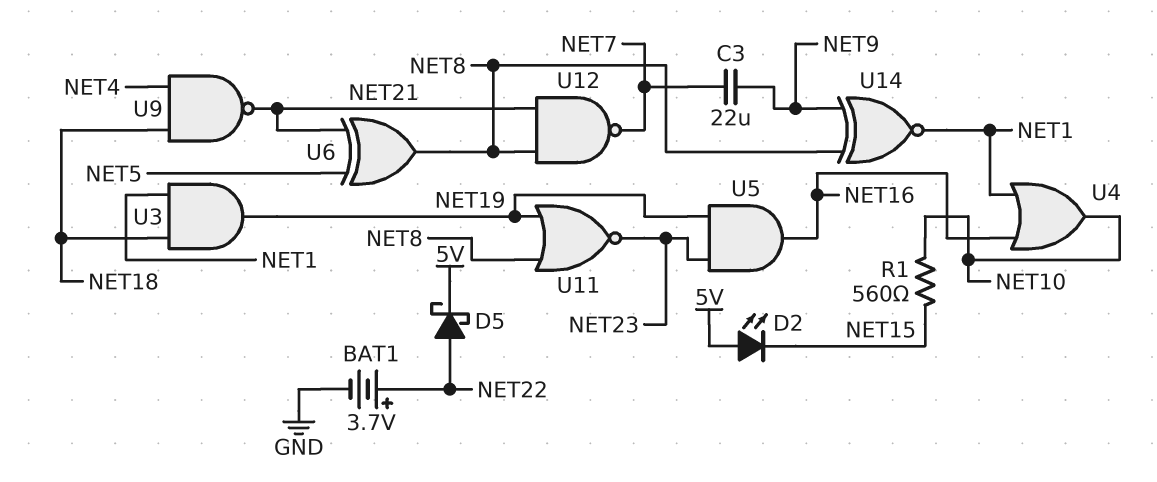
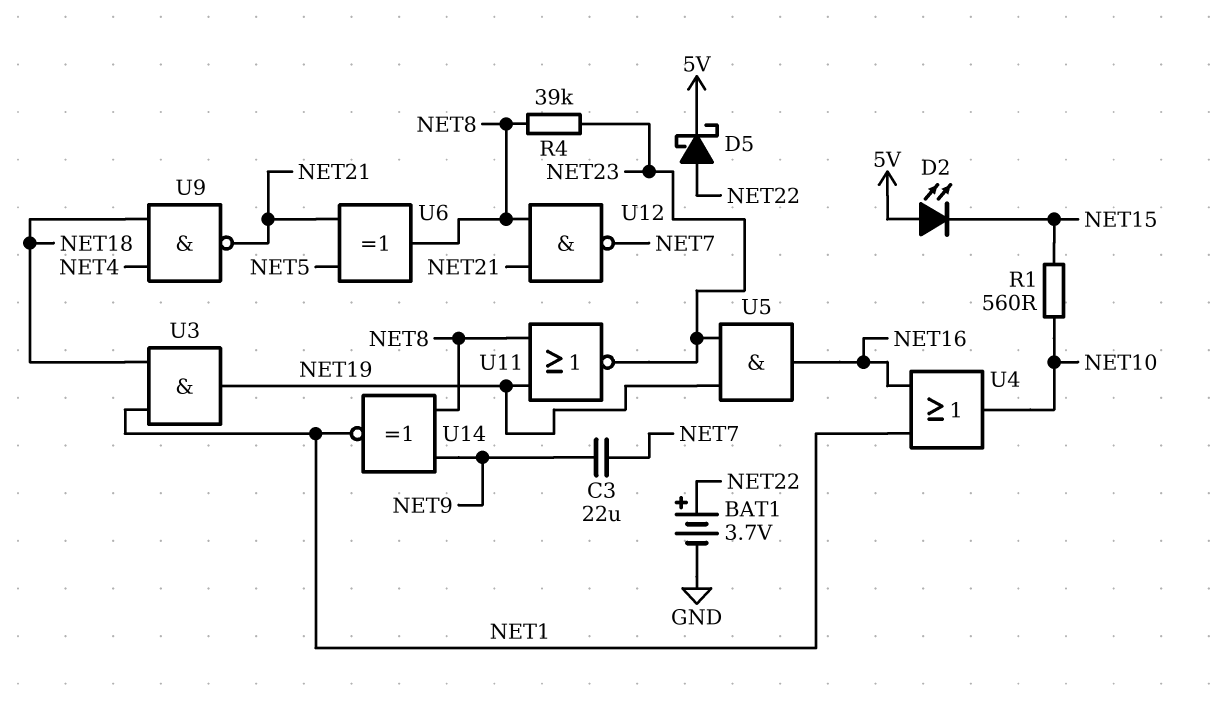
R4: none -> 39k (NET8, NET23)

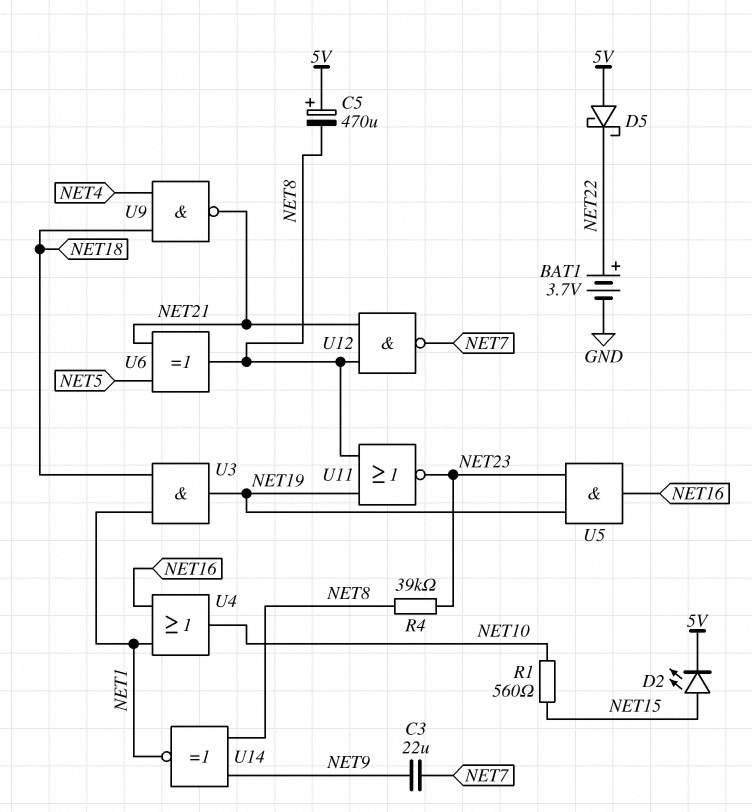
C5: none -> 470uF (plus 5V, minus NET8)
D2: LED (A 5V, K NET15) -> LED (A NET15, K 5V)
D5: schottky (A NET22, K 5V) -> schottky (A 5V, K NET22)

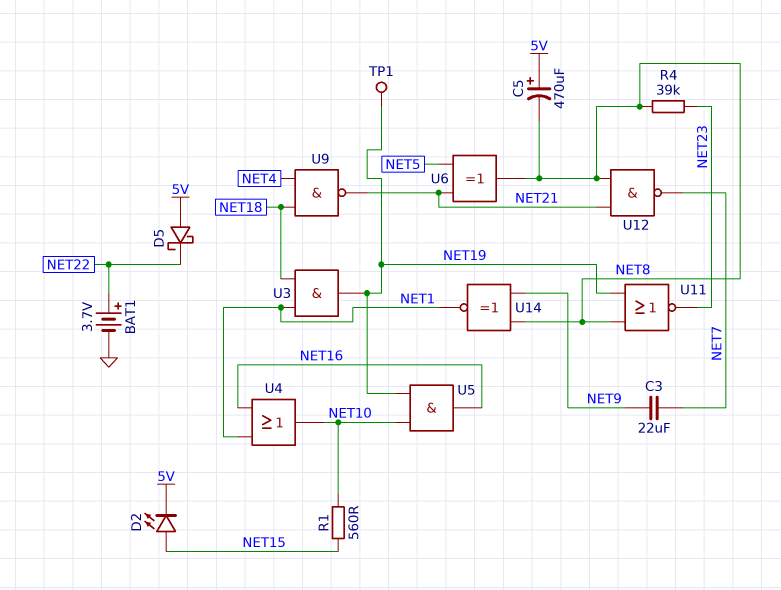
TP1: none -> test point (NET19)
U5: AND (in NET19, in NET23, out NET16) -> AND (in NET10, in NET19, out NET16)

